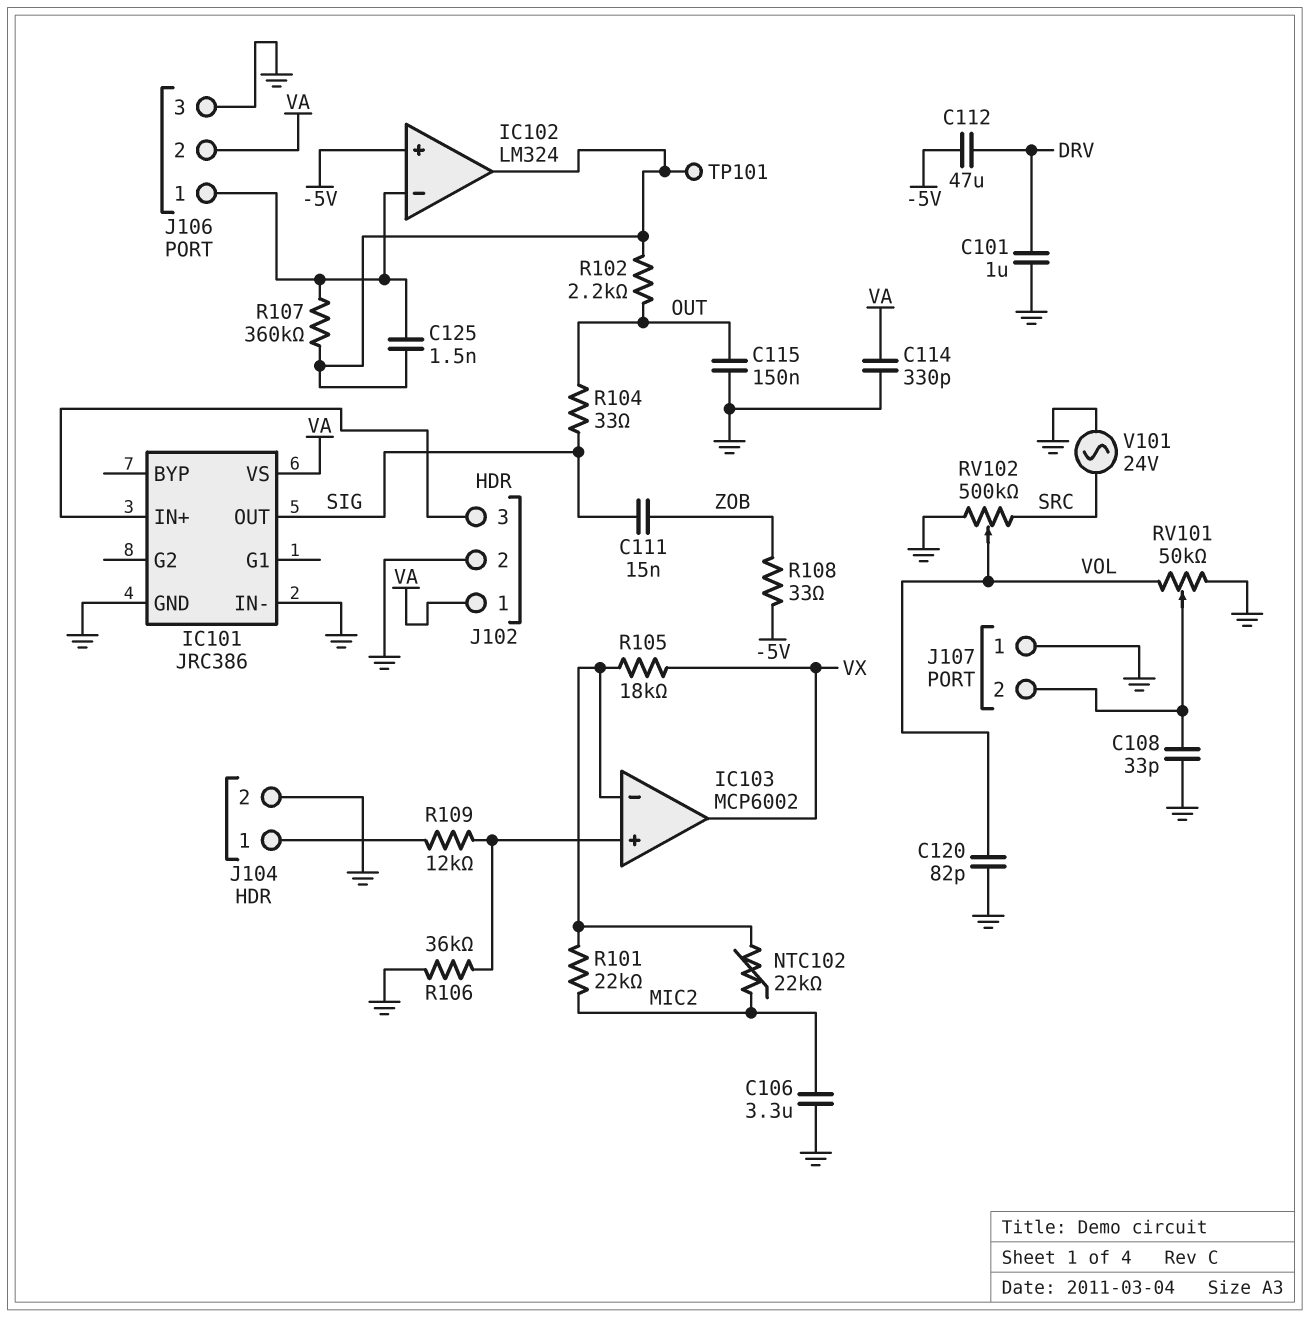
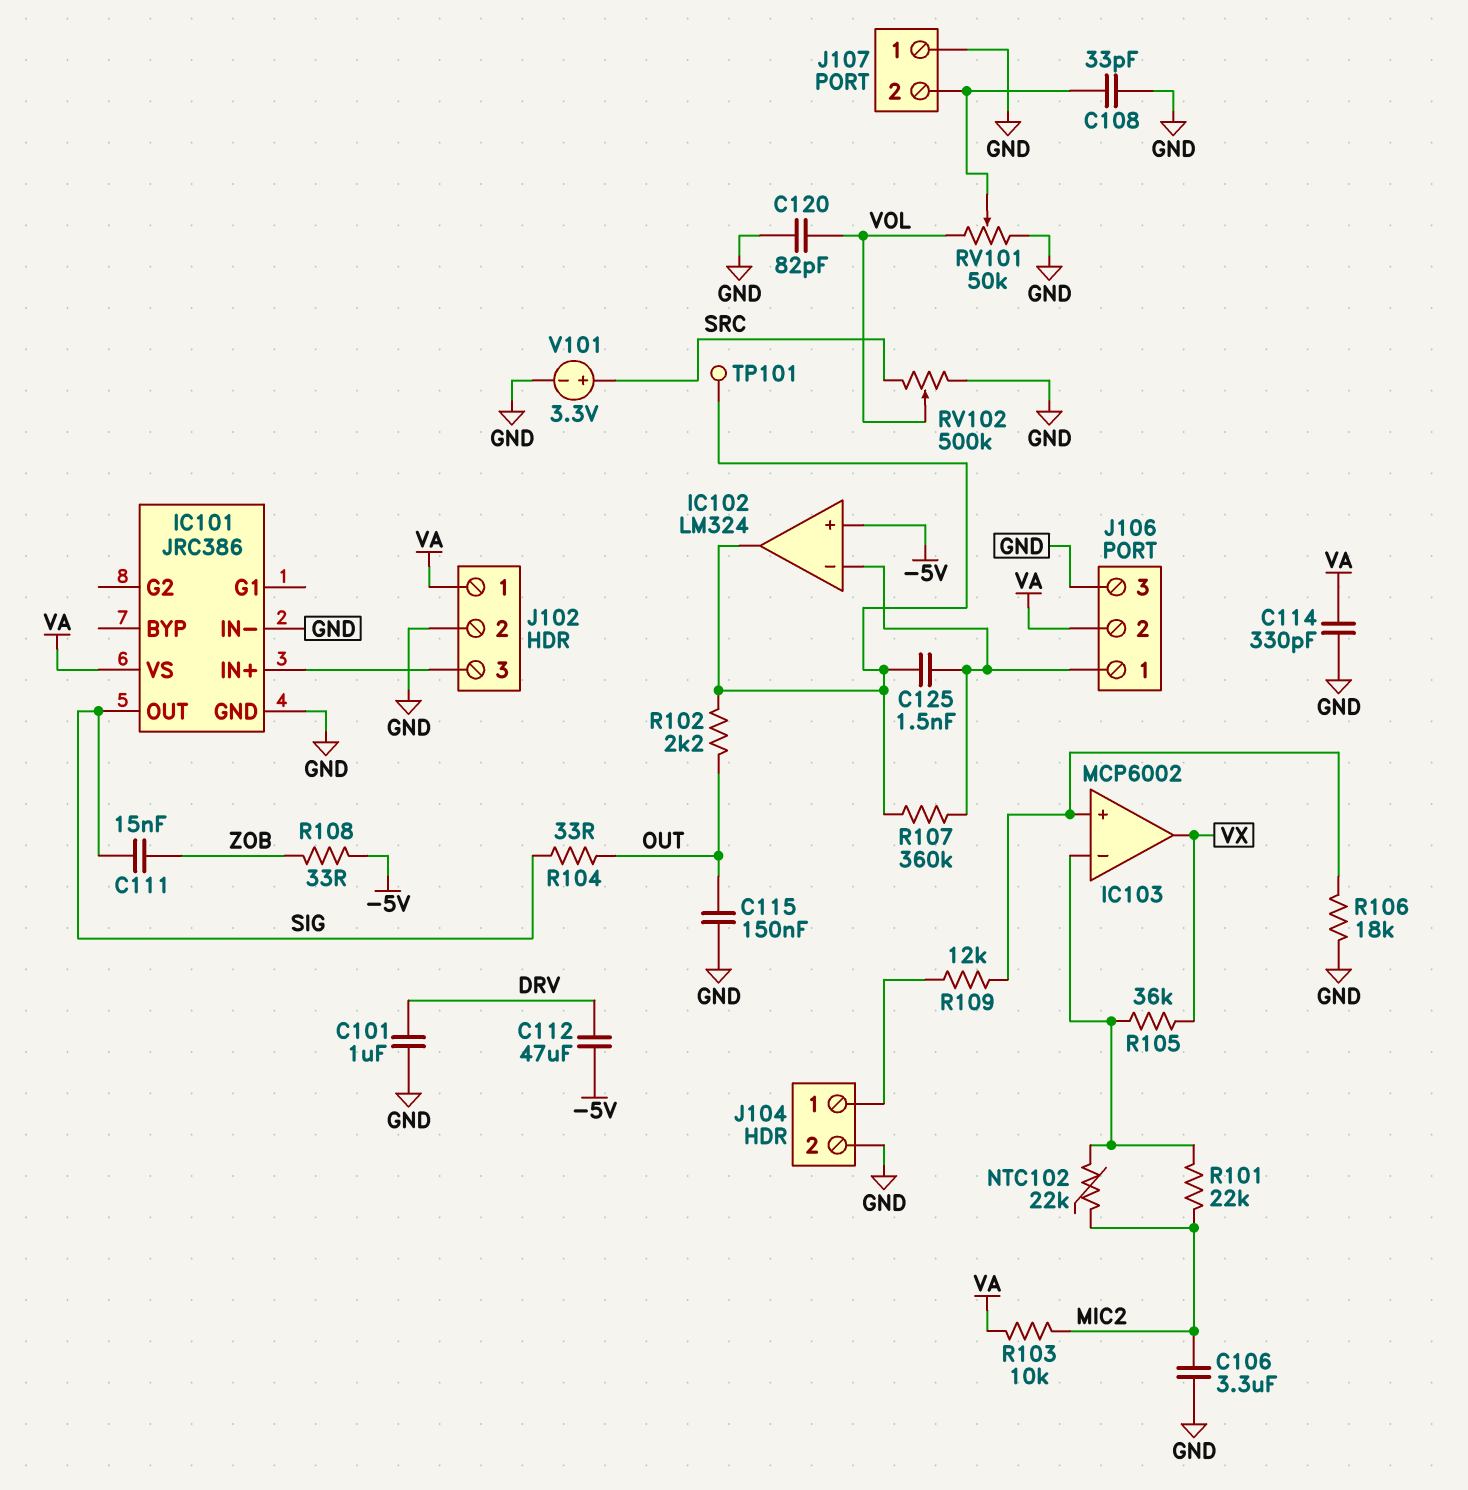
R103: none -> 10k (MIC2, VA)
R105: 18k (IC103/in-, VX) -> 36k (IC103/in-, VX)
R106: 36k (GND, IC103/in+) -> 18k (GND, IC103/in+)
V101: AC 24V (GND, SRC) -> 3.3V (plus SRC, minus GND)

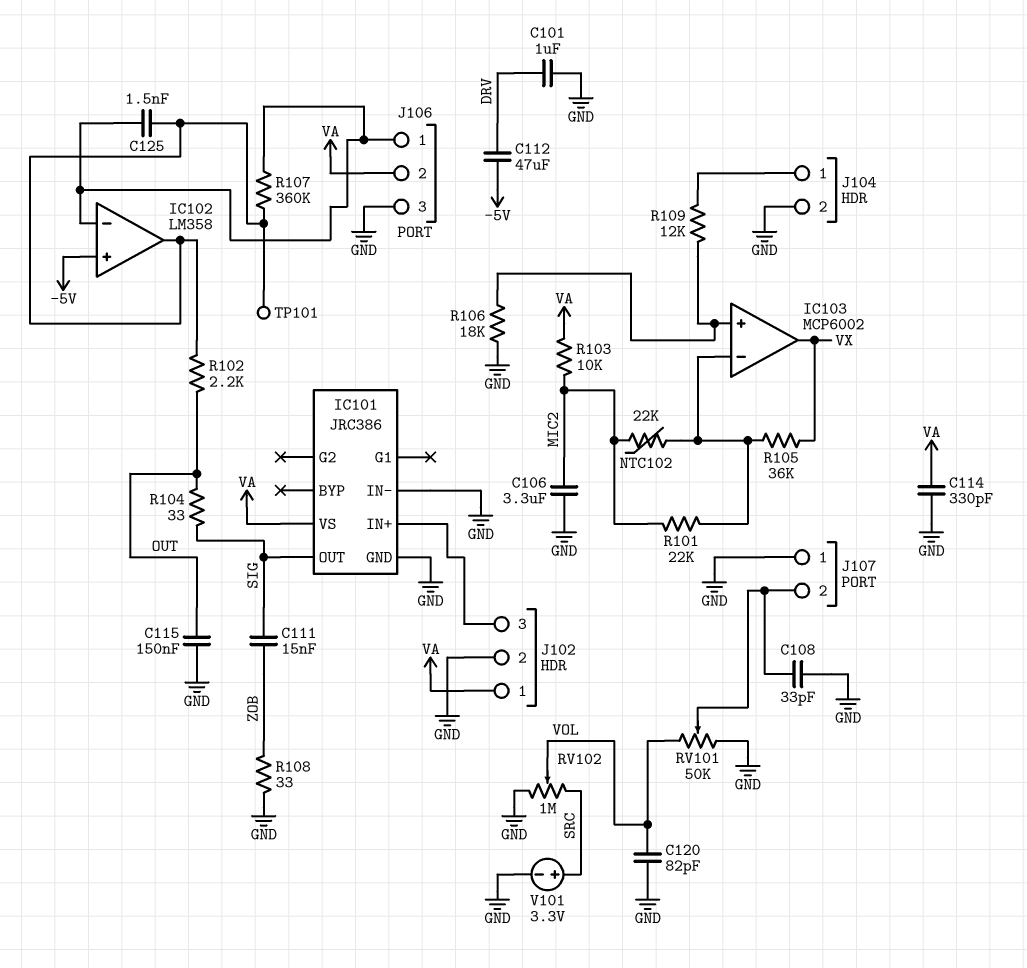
IC102: LM324 -> LM358
R108: 33 (-5V, ZOB) -> 33 (GND, ZOB)
RV102: 500k (GND, SRC, wiper VOL) -> 1M (GND, SRC, wiper VOL)

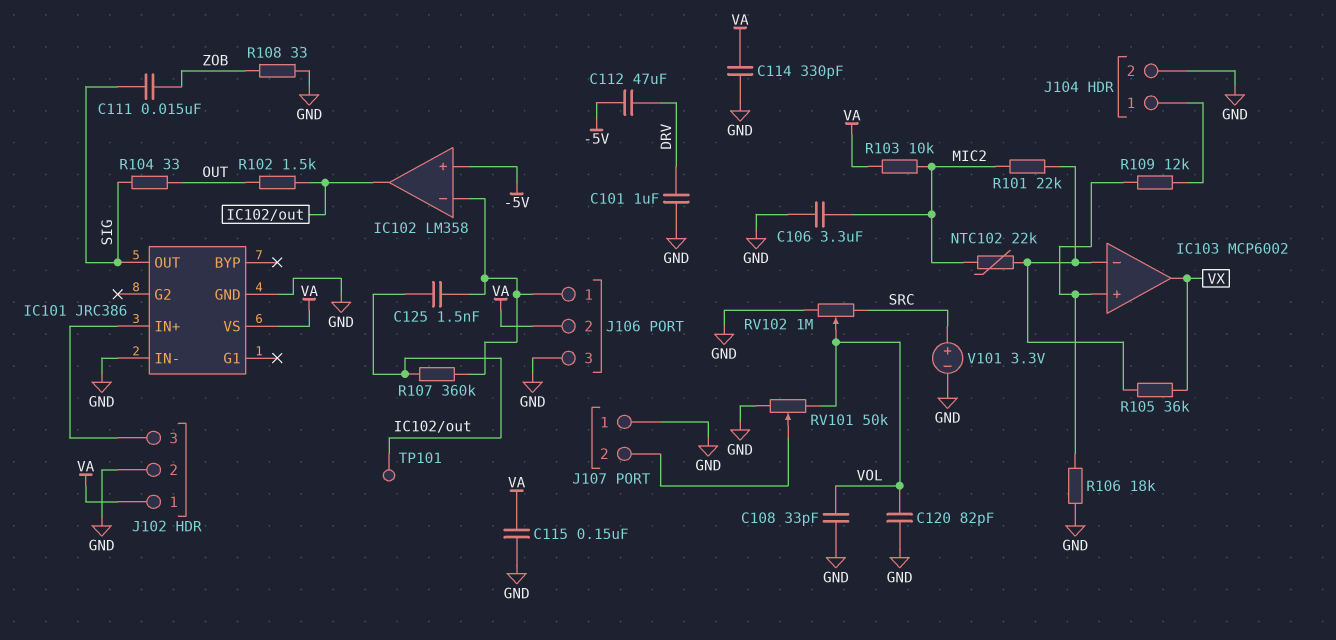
C108: 33pF (GND, J107/2) -> 33pF (GND, VOL)
C115: 150nF (GND, OUT) -> 150nF (GND, VA)
R102: 2.2k (IC102/out, OUT) -> 1.5k (IC102/out, OUT)

